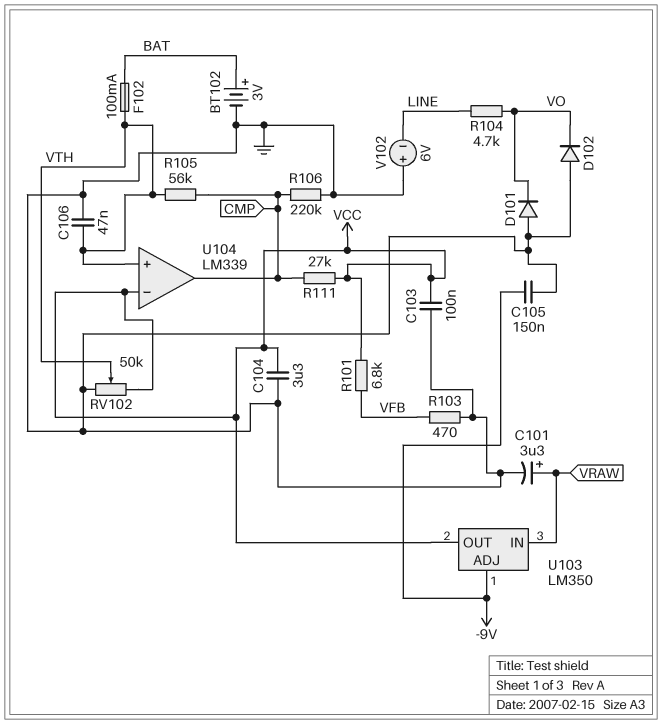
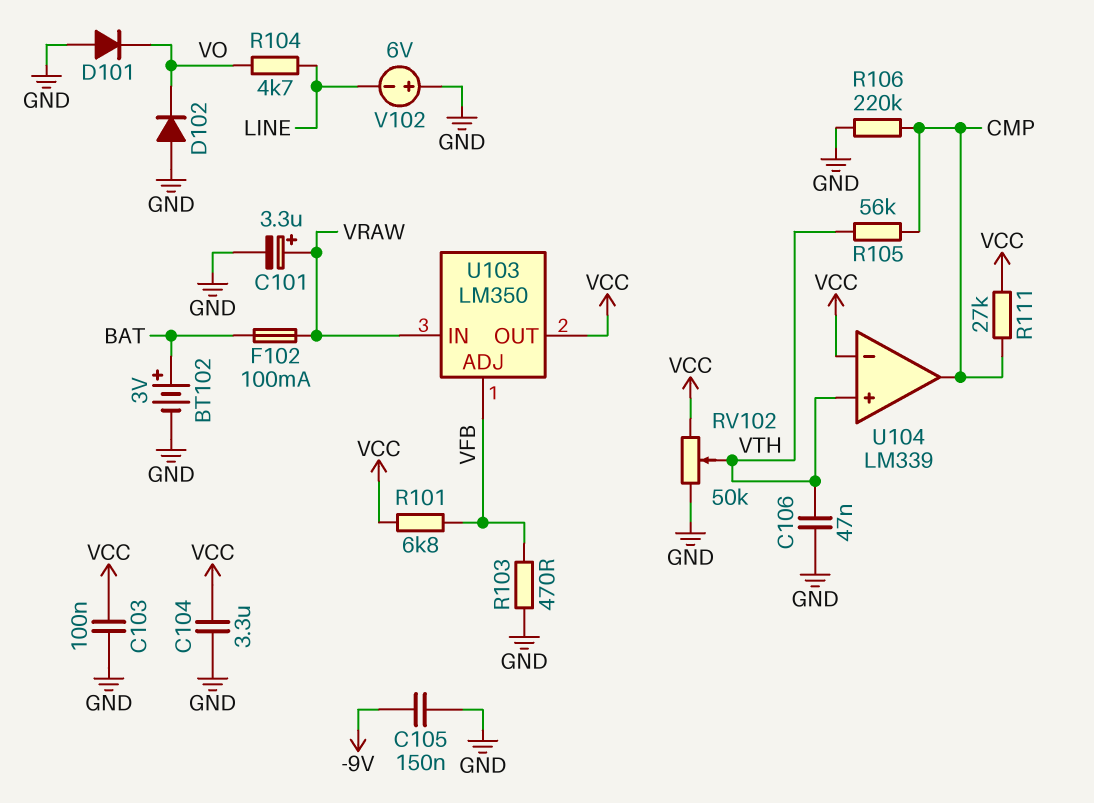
F102: 100mA (BAT, VTH) -> 100mA (BAT, VRAW)
U103 pin ADJ: -9V -> VFB

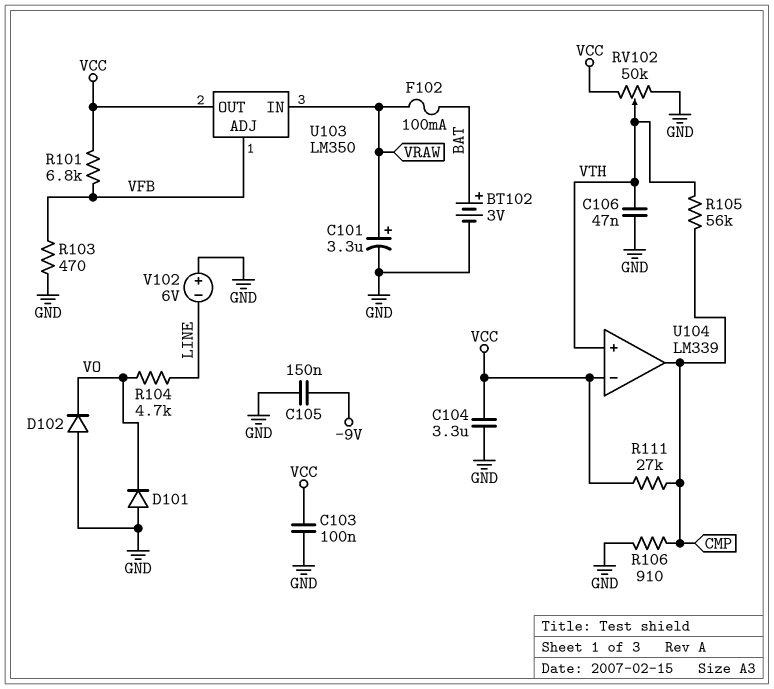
R106: 220k (CMP, GND) -> 910 (CMP, GND)

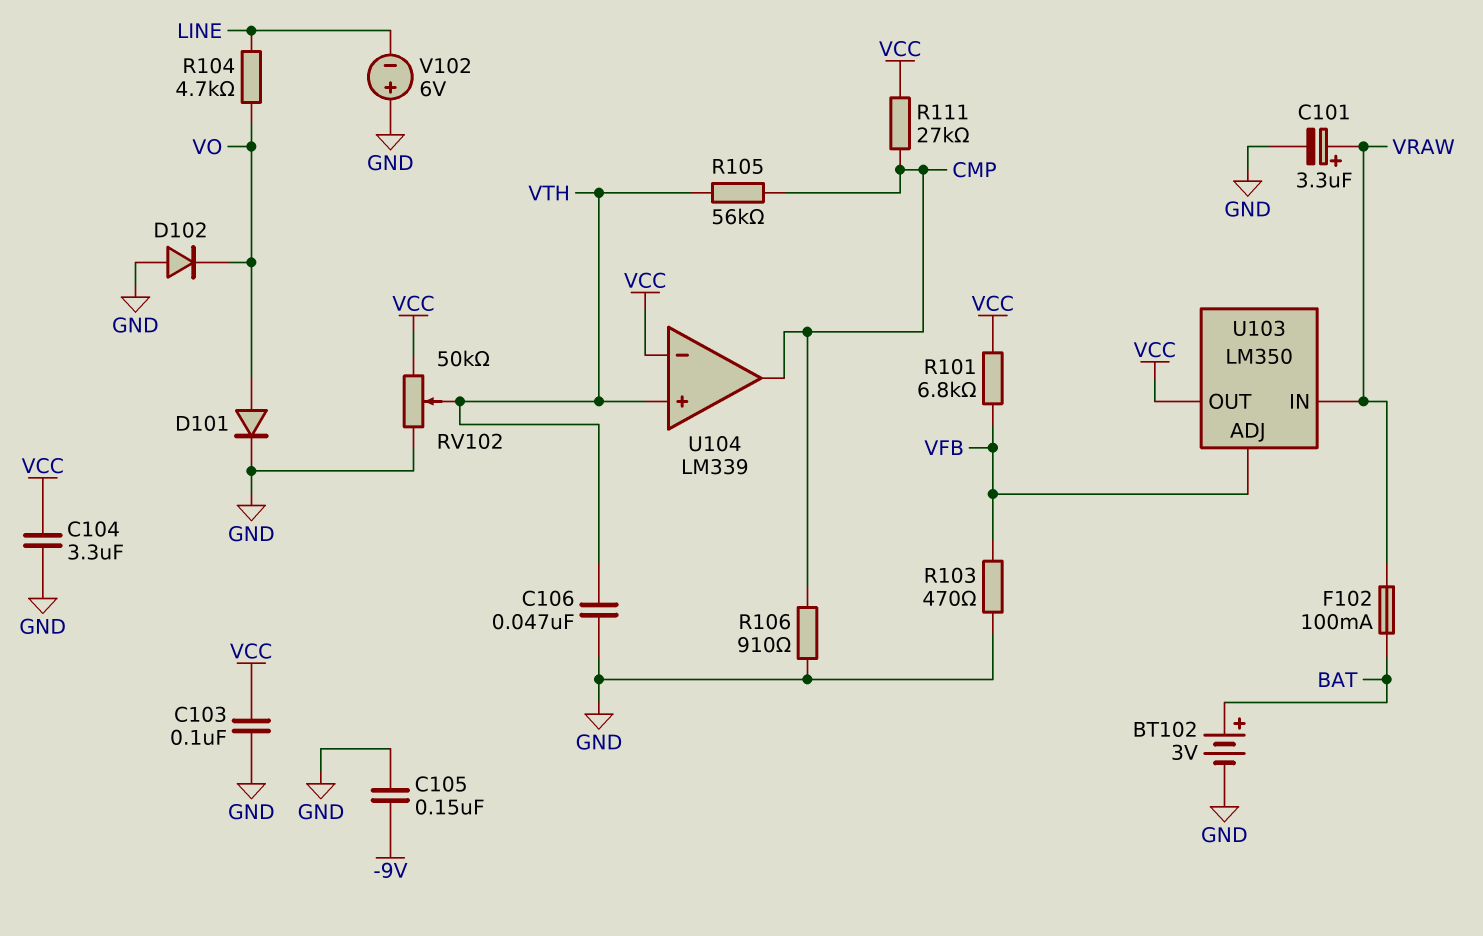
D101: diode (A GND, K VO) -> diode (A VO, K GND)

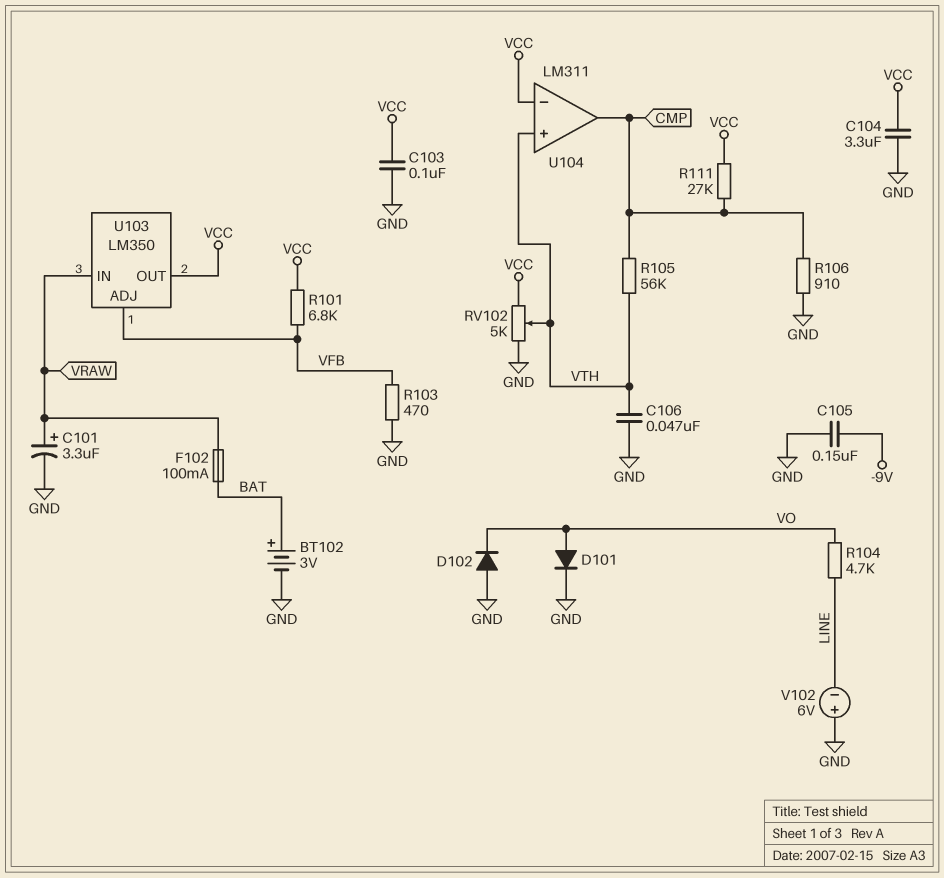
RV102: 50k (GND, VCC, wiper VTH) -> 5k (GND, VCC, wiper VTH)
U104: LM339 -> LM311

